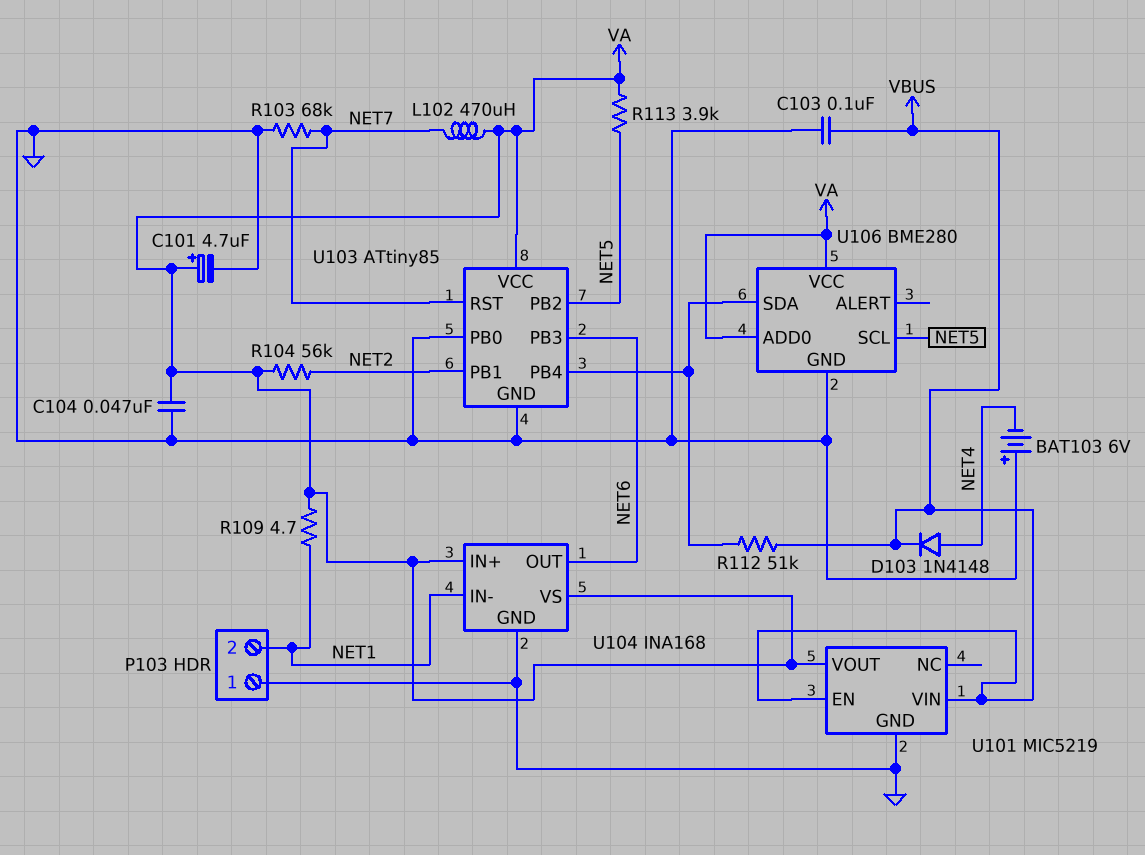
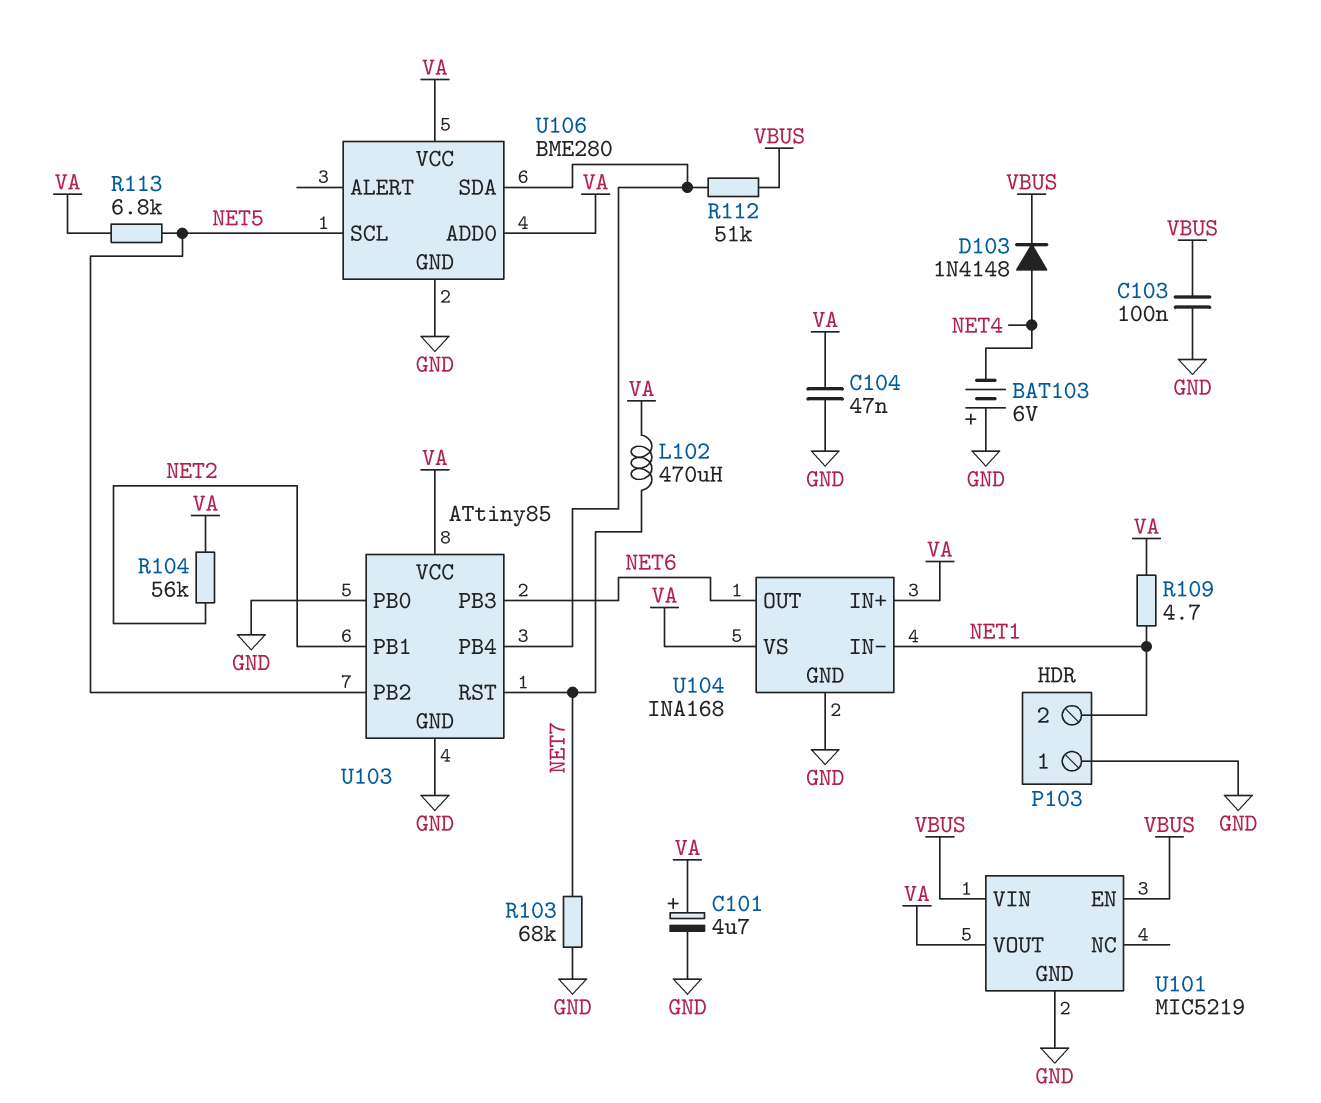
R113: 3.9k (NET5, VA) -> 6.8k (NET5, VA)

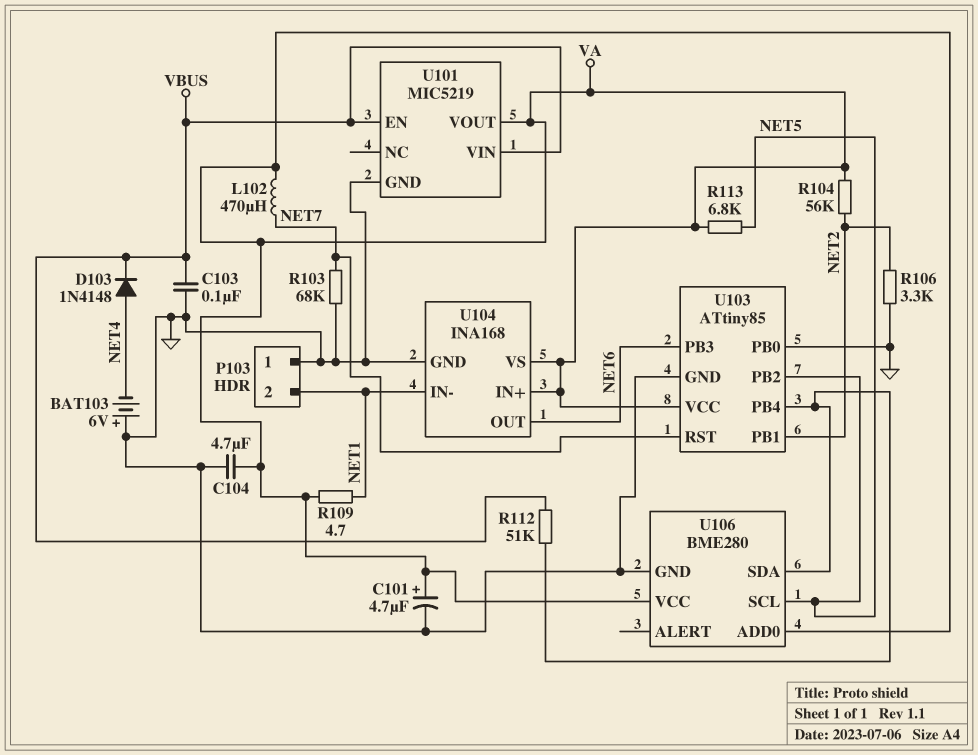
C104: 47nF (GND, VA) -> 4.7uF (GND, VA)
R106: none -> 3.3k (GND, NET2)

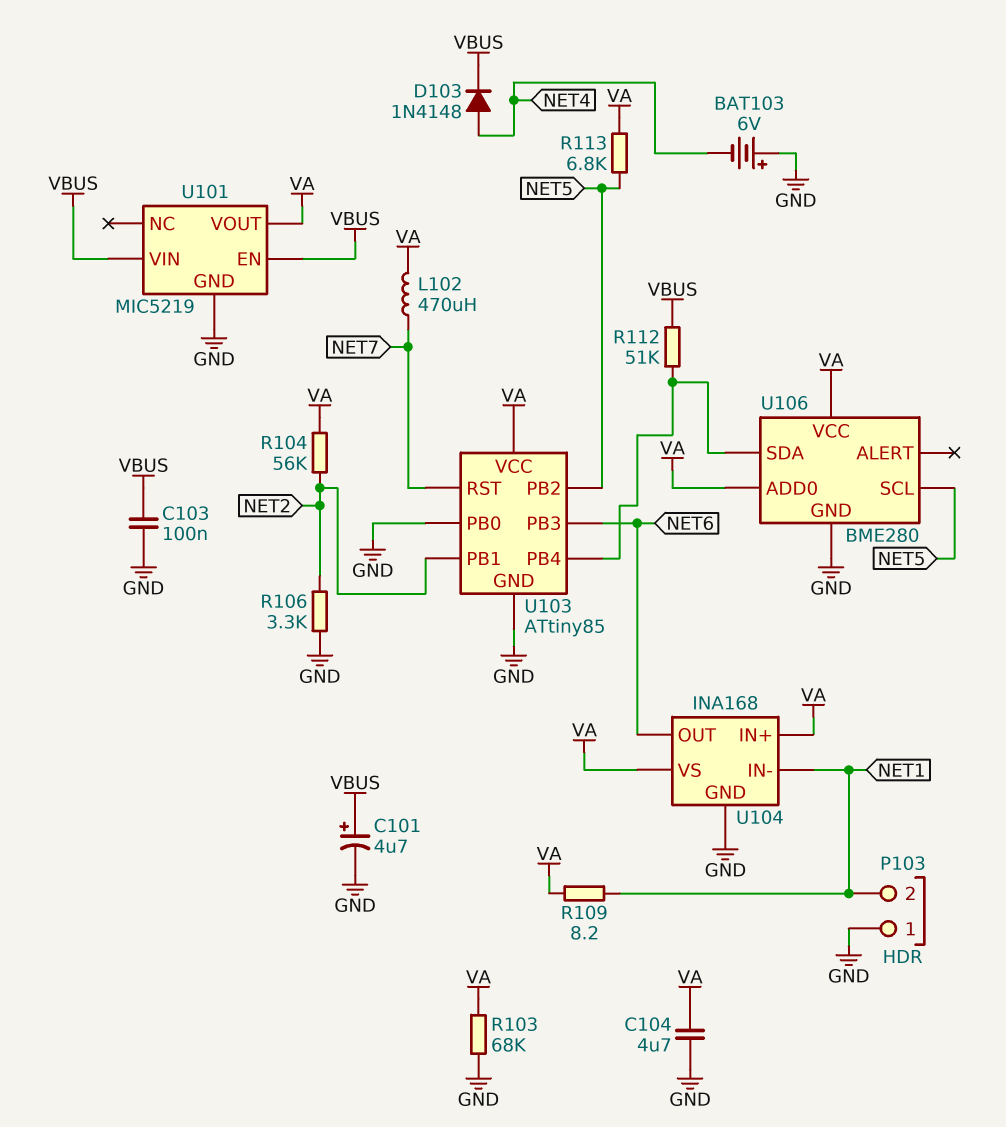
C101: 4.7uF (plus VA, minus GND) -> 4.7uF (plus VBUS, minus GND)
R103: 68k (GND, NET7) -> 68k (GND, VA)
R109: 4.7 (NET1, VA) -> 8.2 (NET1, VA)

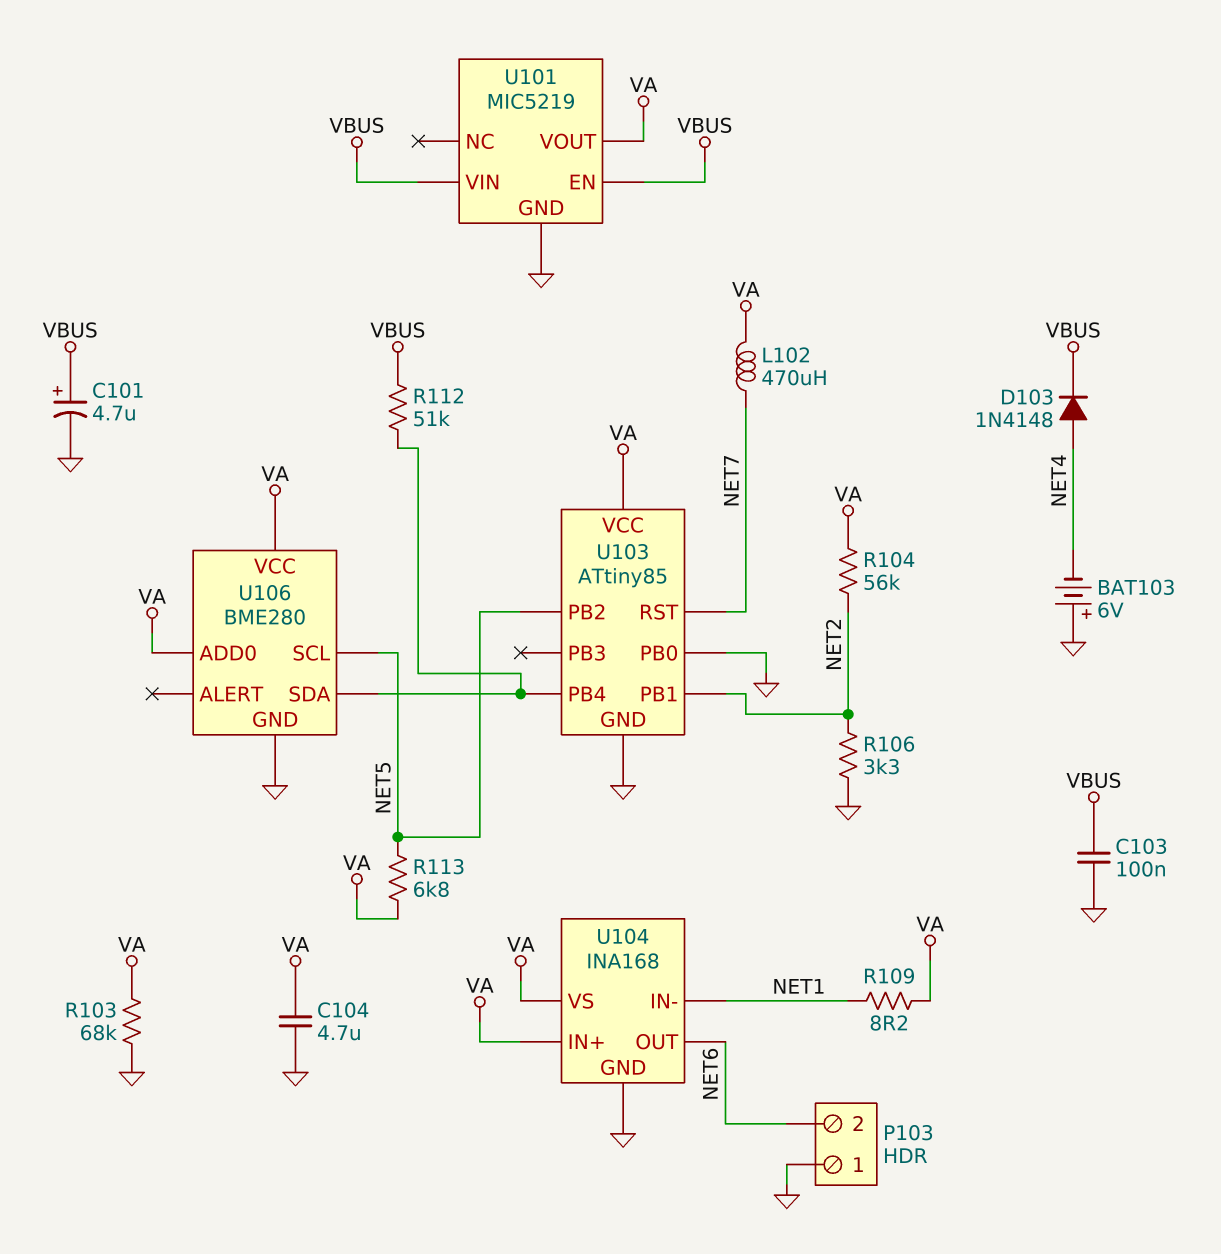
P103 pin 2: NET1 -> NET6
U103 pin PB3: NET6 -> none

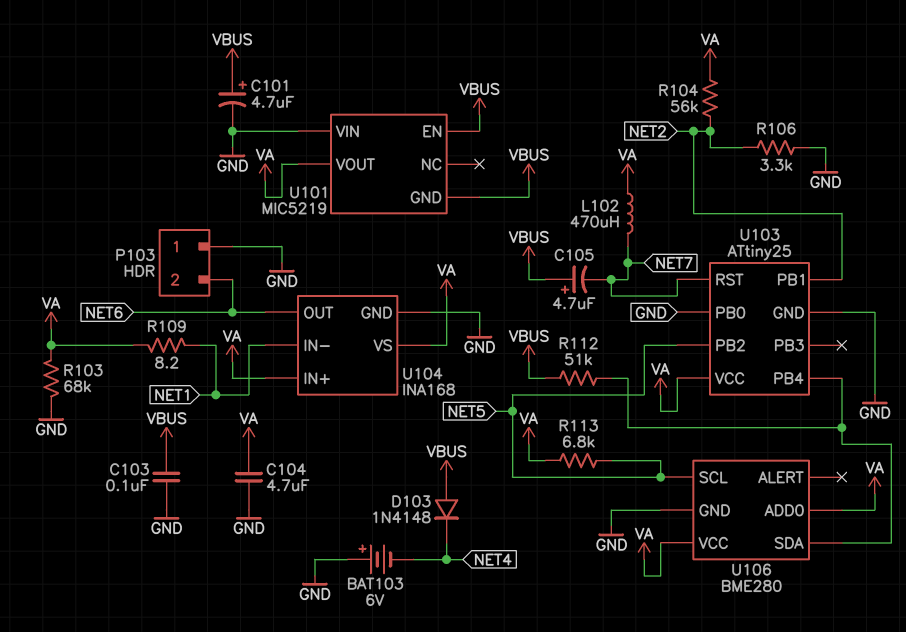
C105: none -> 4.7uF (plus VBUS, minus NET7)
D103: diode 1N4148 (A NET4, K VBUS) -> diode 1N4148 (A VBUS, K NET4)
U101 pin GND: GND -> VBUS
U101 pin VIN: VBUS -> GND
U103: ATtiny85 -> ATtiny25

